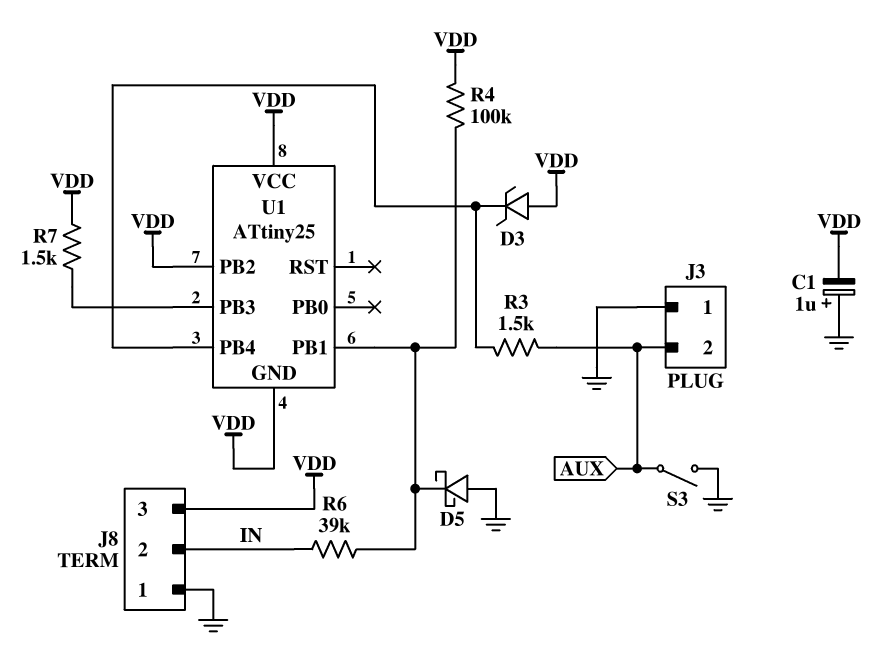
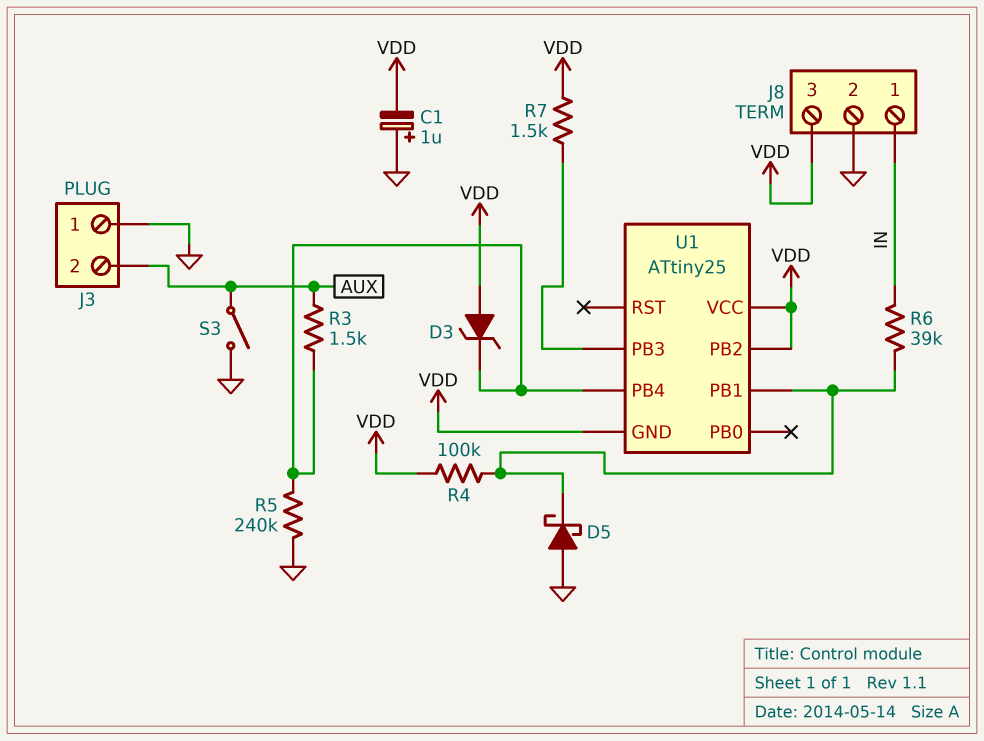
J8 pin 1: GND -> IN
J8 pin 2: IN -> GND
R5: none -> 240k (GND, U1/PB4)

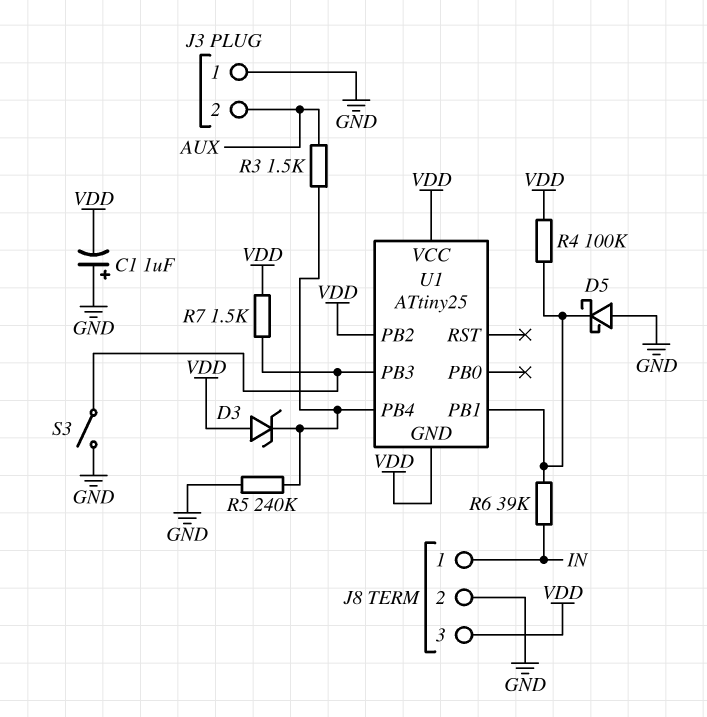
S3: switch (AUX, GND) -> switch (GND, U1/PB3)

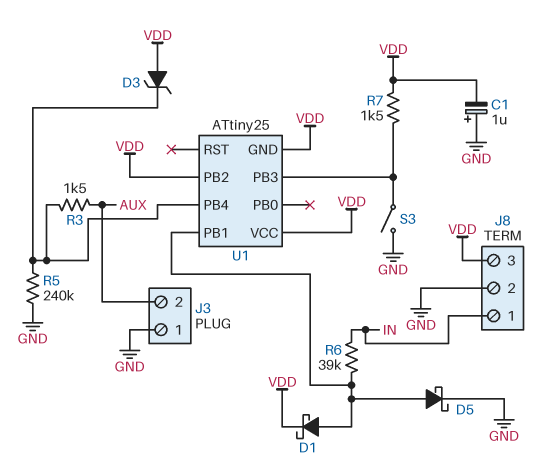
D1: none -> schottky (A U1/PB1, K VDD)
D5: schottky (A GND, K U1/PB1) -> schottky (A U1/PB1, K GND)
R4: 100k (U1/PB1, VDD) -> none

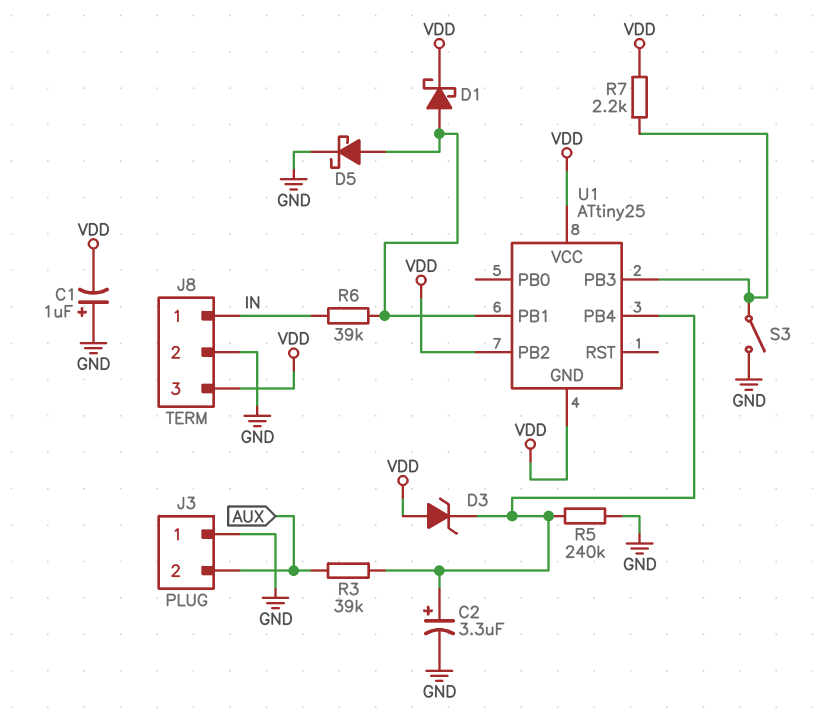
C2: none -> 3.3uF (plus U1/PB4, minus GND)
R3: 1.5k (AUX, U1/PB4) -> 39k (AUX, U1/PB4)
R7: 1.5k (U1/PB3, VDD) -> 2.2k (U1/PB3, VDD)

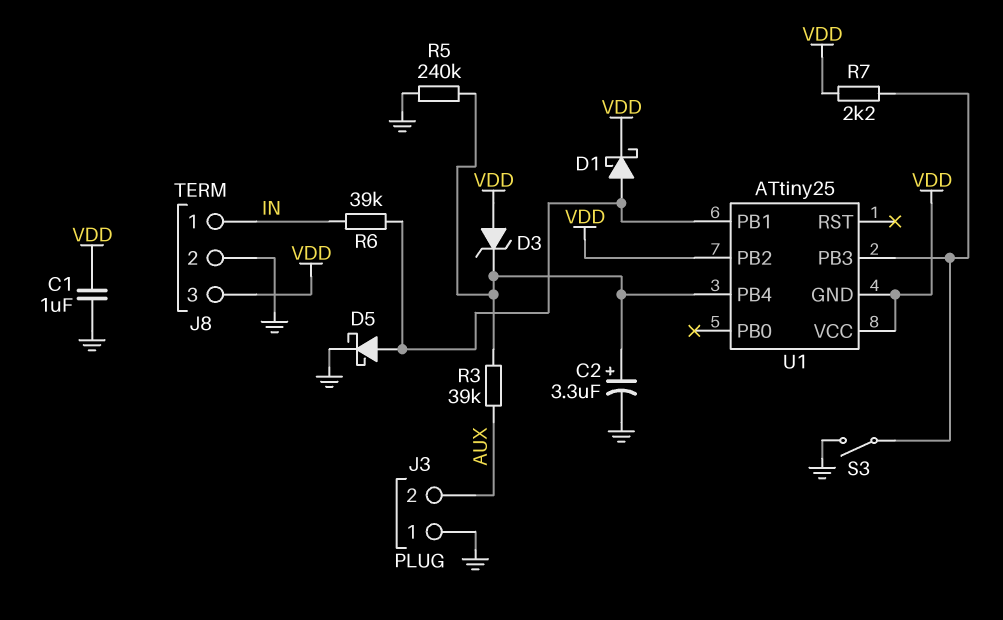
C1: 1uF (plus GND, minus VDD) -> 1uF (GND, VDD)

